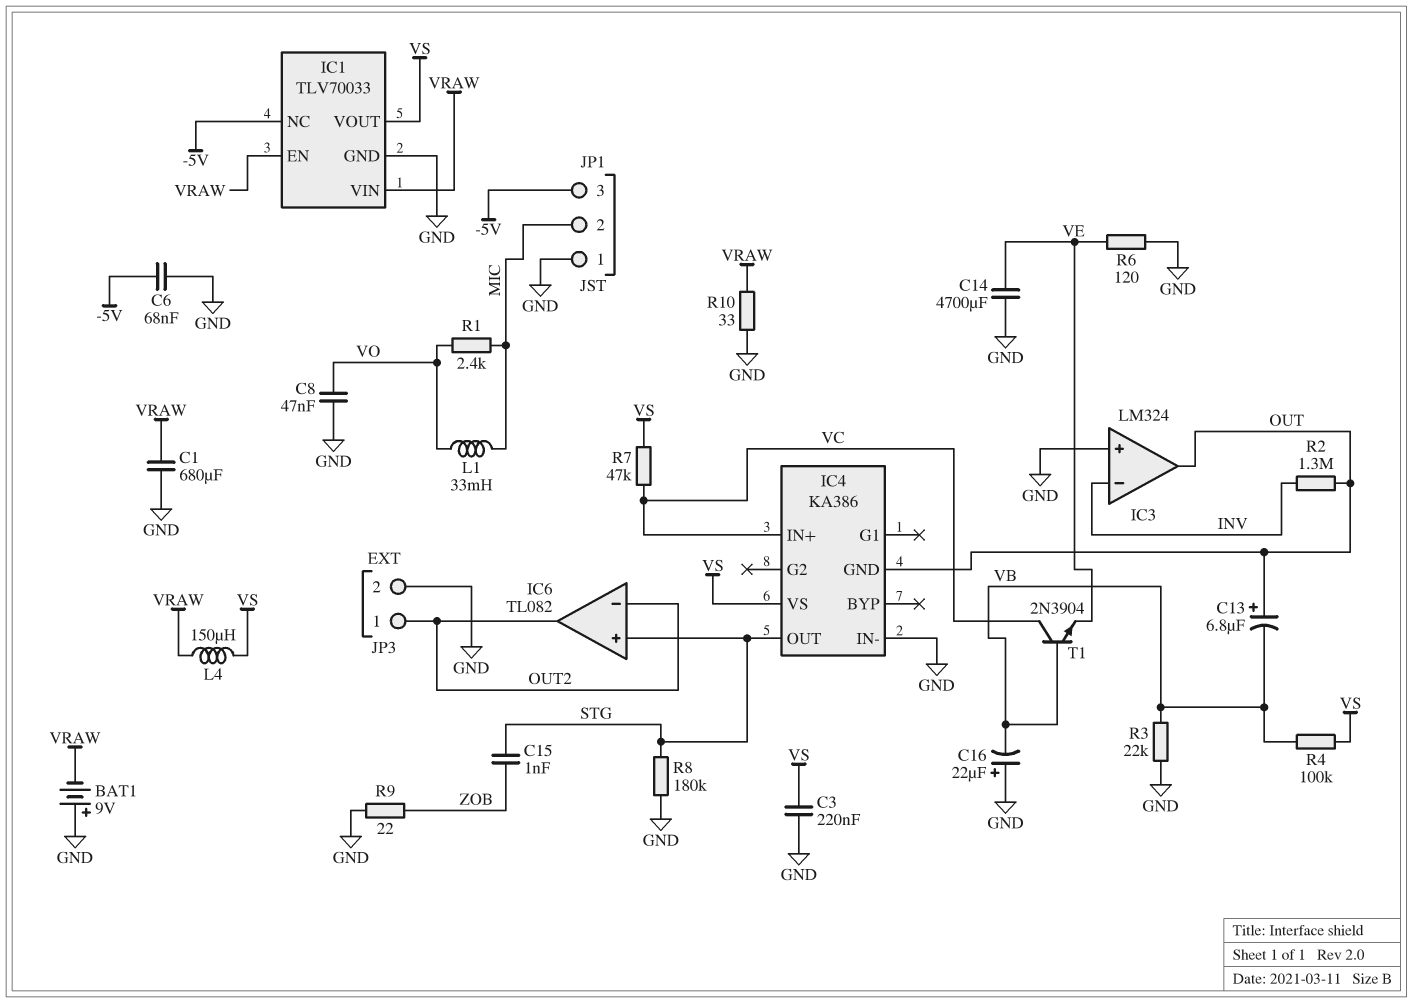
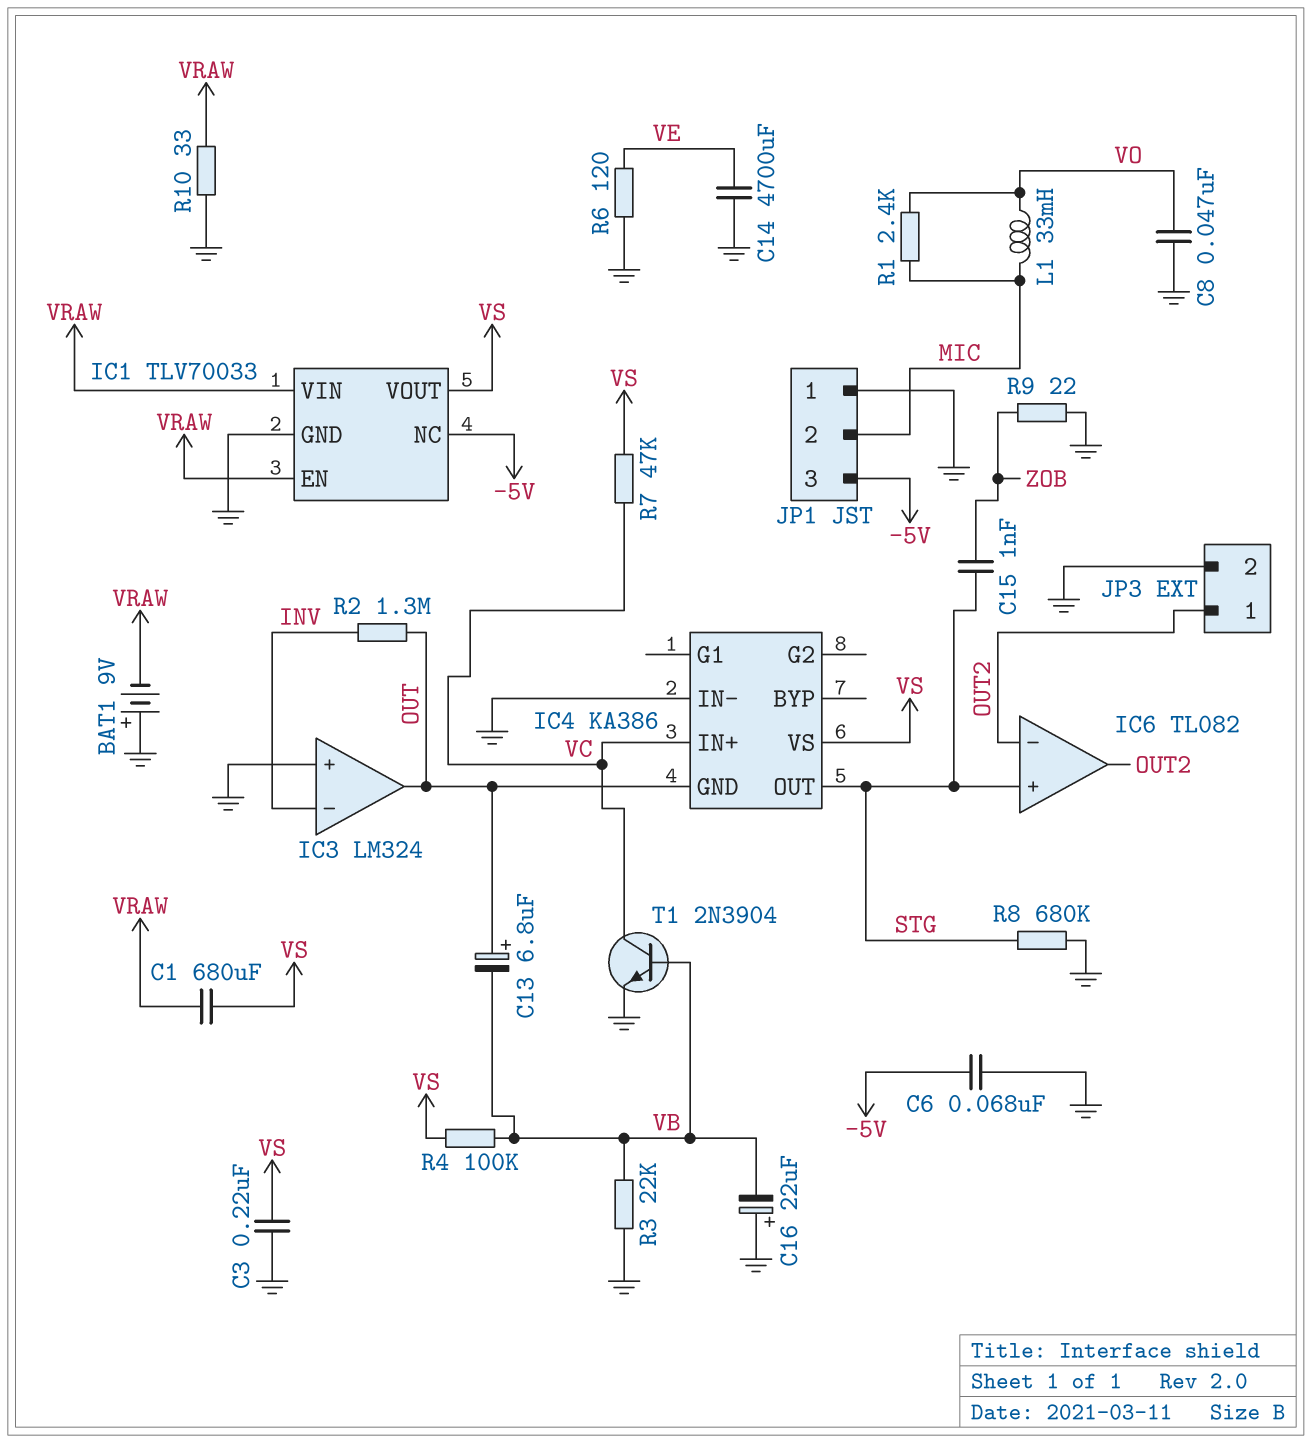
C1: 680uF (GND, VRAW) -> 680uF (VRAW, VS)
L4: 150uH (VRAW, VS) -> none
R8: 180k (GND, STG) -> 680k (GND, STG)
T1: NPN 2N3904 (B VB, C VC, E VE) -> NPN 2N3904 (B VB, C VC, E GND)

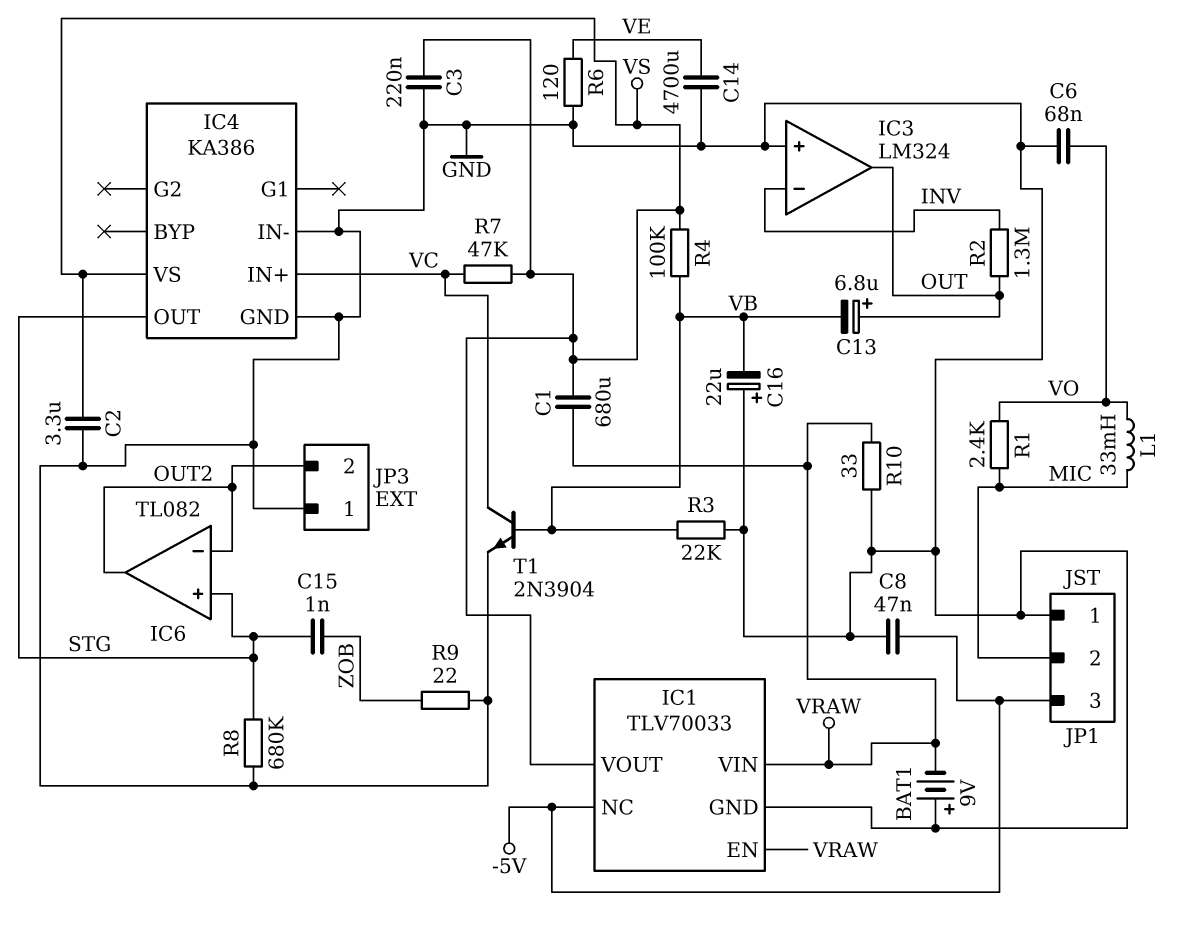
C2: none -> 3.3uF (GND, VS)
C6: 68nF (-5V, GND) -> 68nF (GND, VO)
C8: 47nF (GND, VO) -> 47nF (-5V, GND)
IC4 pin GND: OUT -> GND
JP3 pin 1: OUT2 -> GND
JP3 pin 2: GND -> OUT2

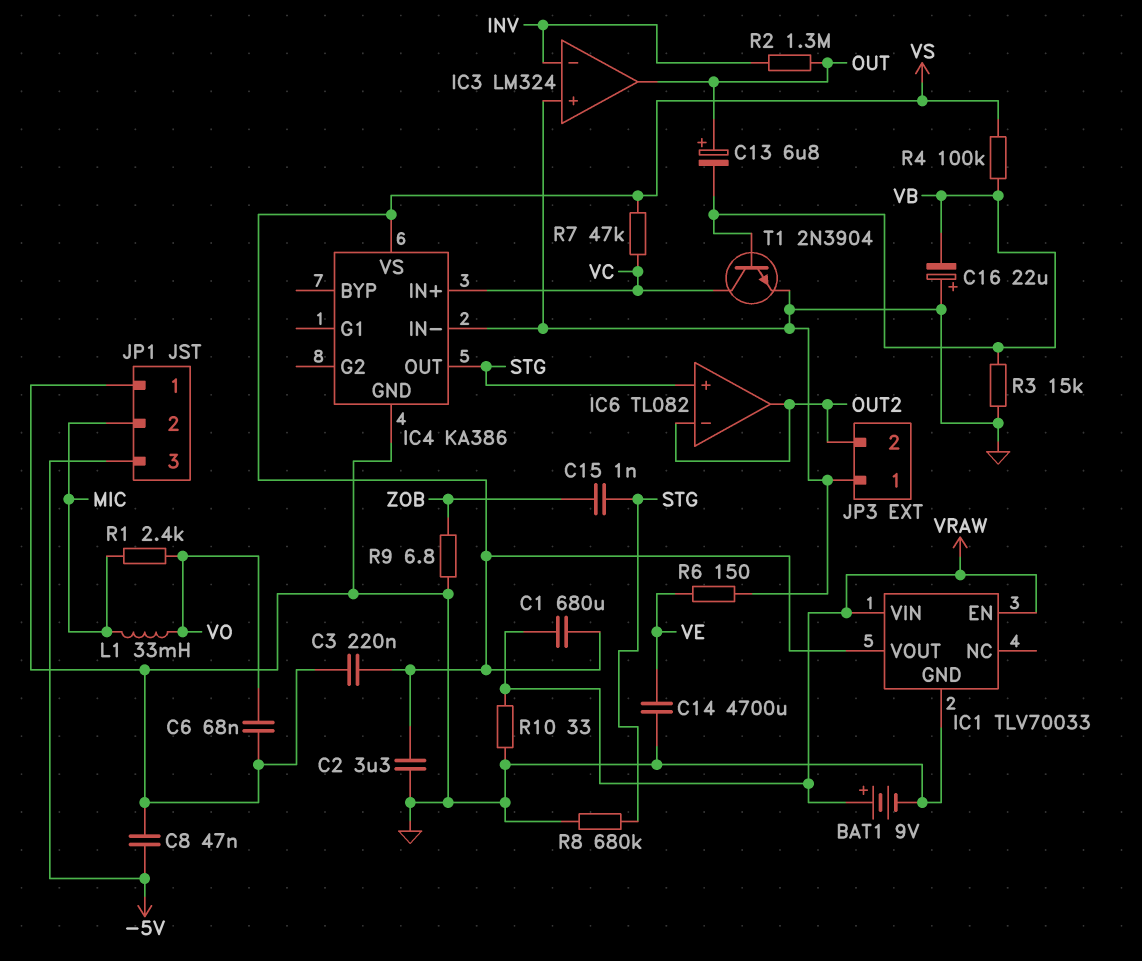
BAT1: 9V (plus GND, minus VRAW) -> 9V (plus VRAW, minus GND)
IC1 pin NC: -5V -> none
R3: 22k (GND, VB) -> 15k (GND, VB)
R6: 120 (GND, VE) -> 150 (GND, VE)
R9: 22 (GND, ZOB) -> 6.8 (GND, ZOB)

